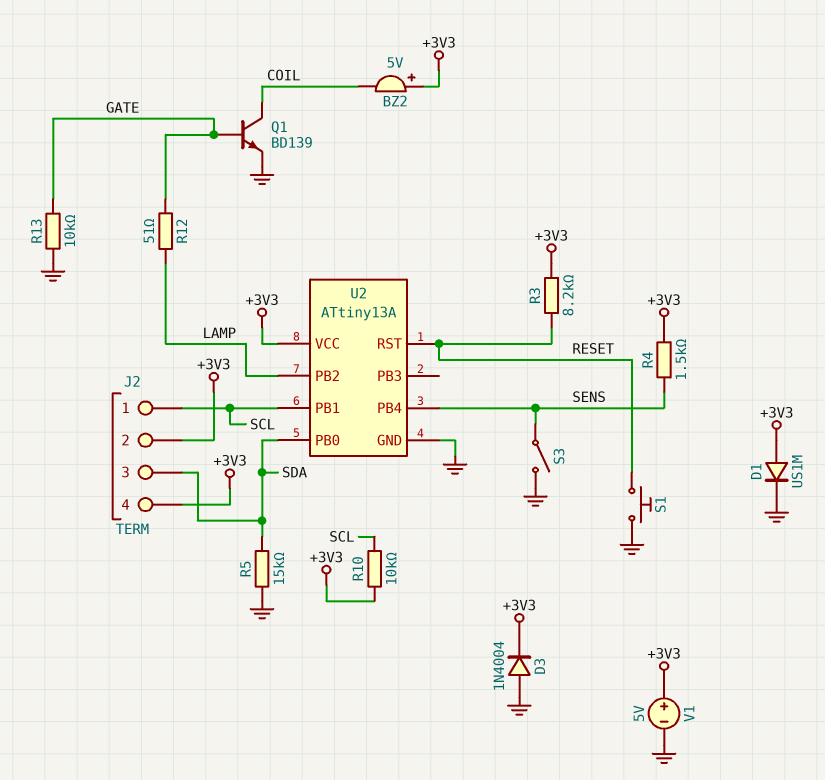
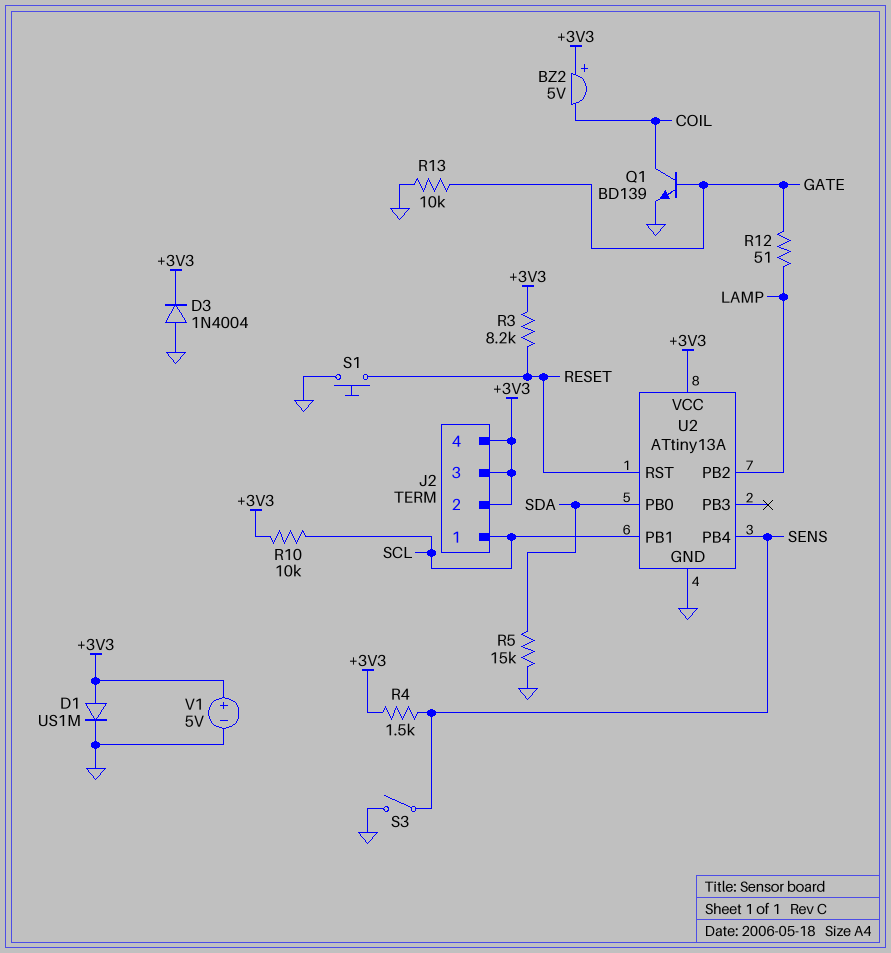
J2 pin 3: SDA -> +3V3

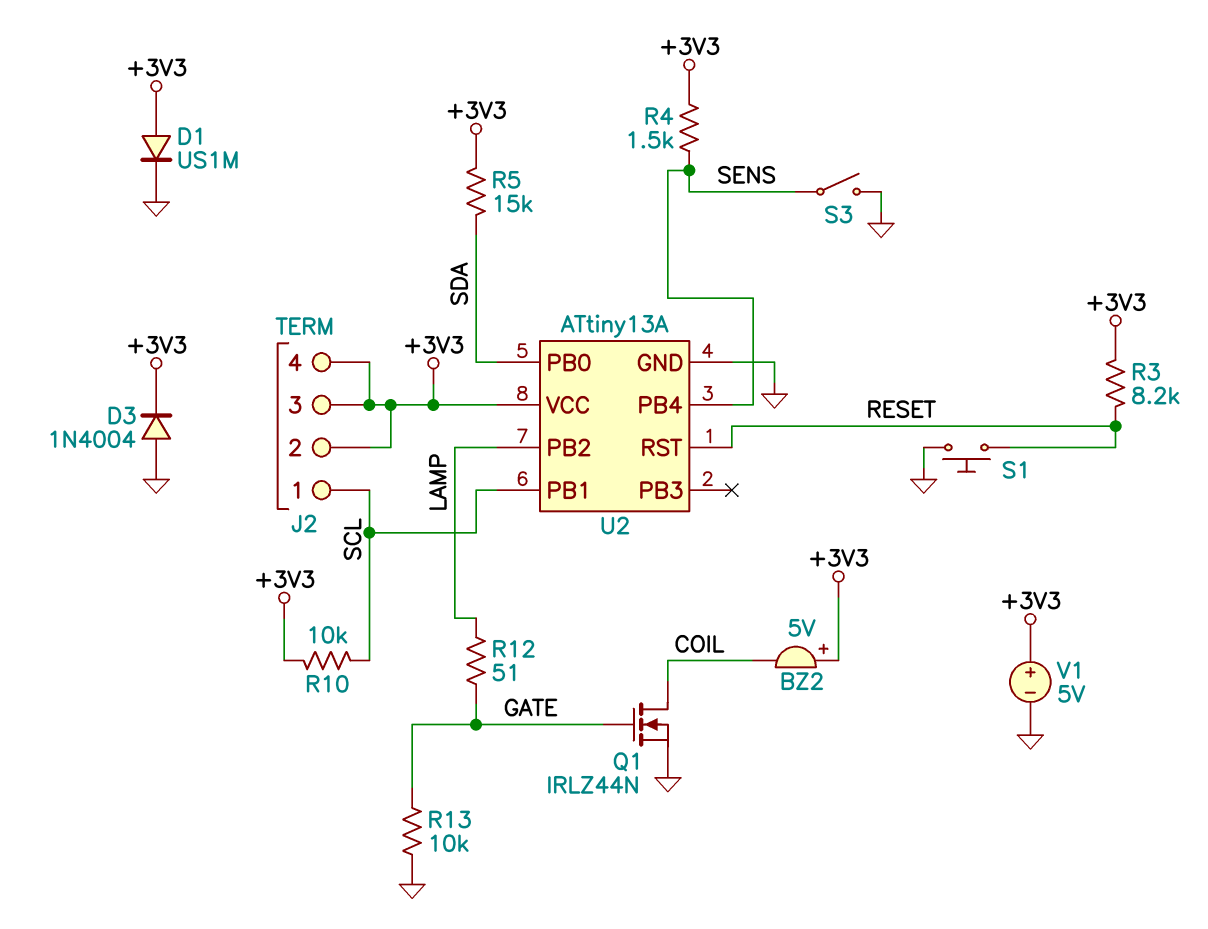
Q1: NPN BD139 (B GATE, C COIL, E GND) -> NMOS IRLZ44N (G GATE, D COIL, S GND)
R5: 15k (GND, SDA) -> 15k (+3V3, SDA)

